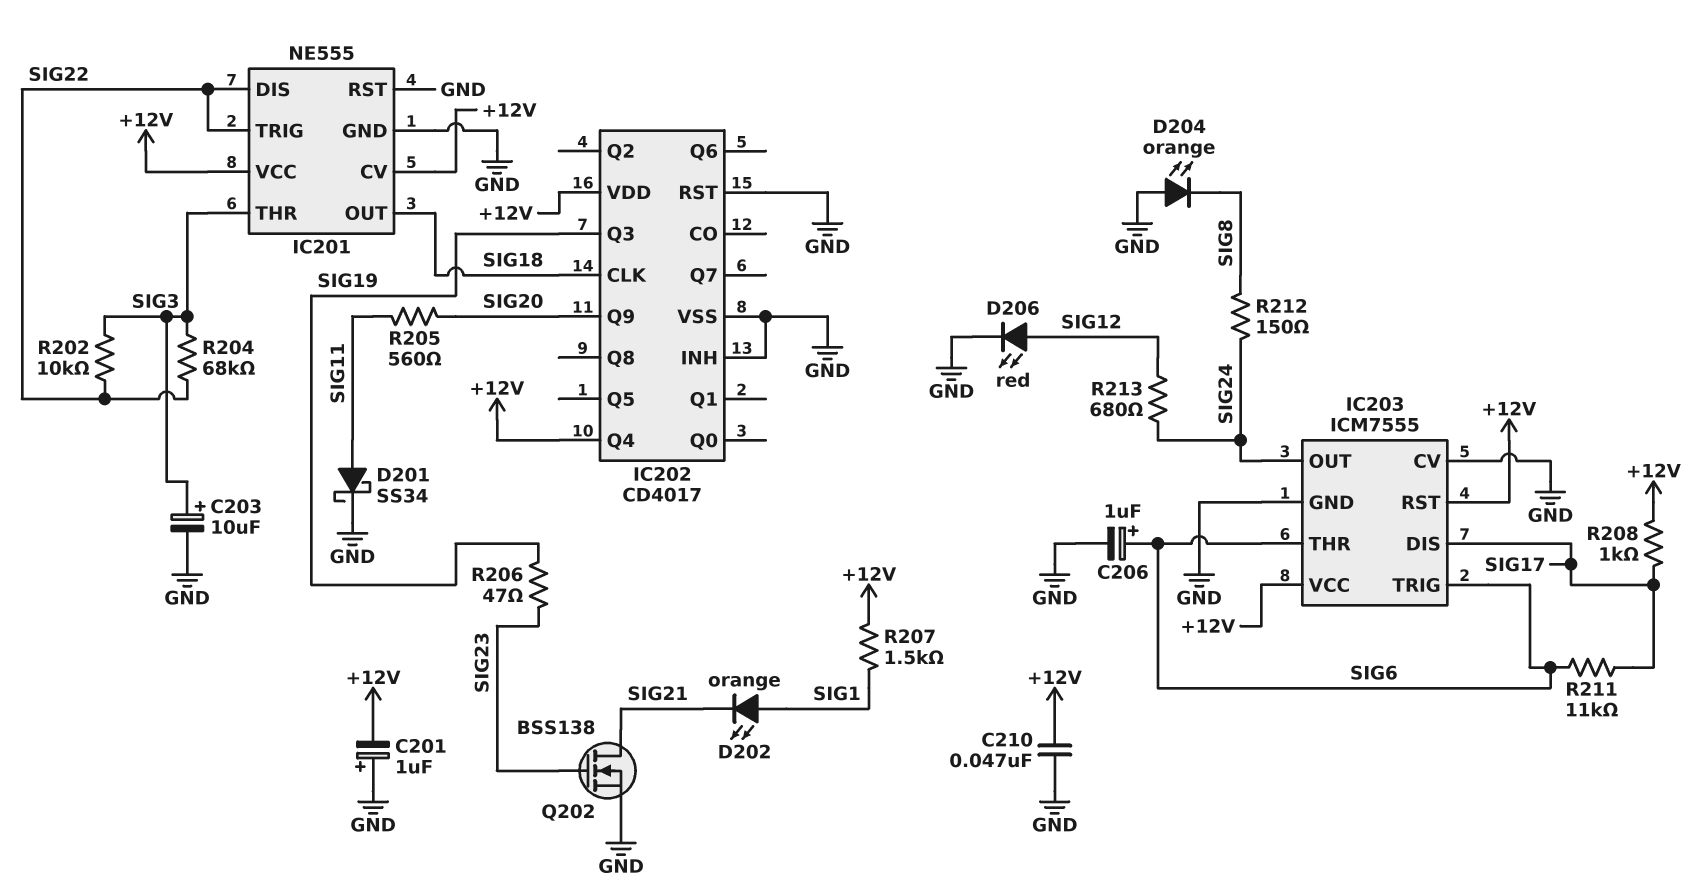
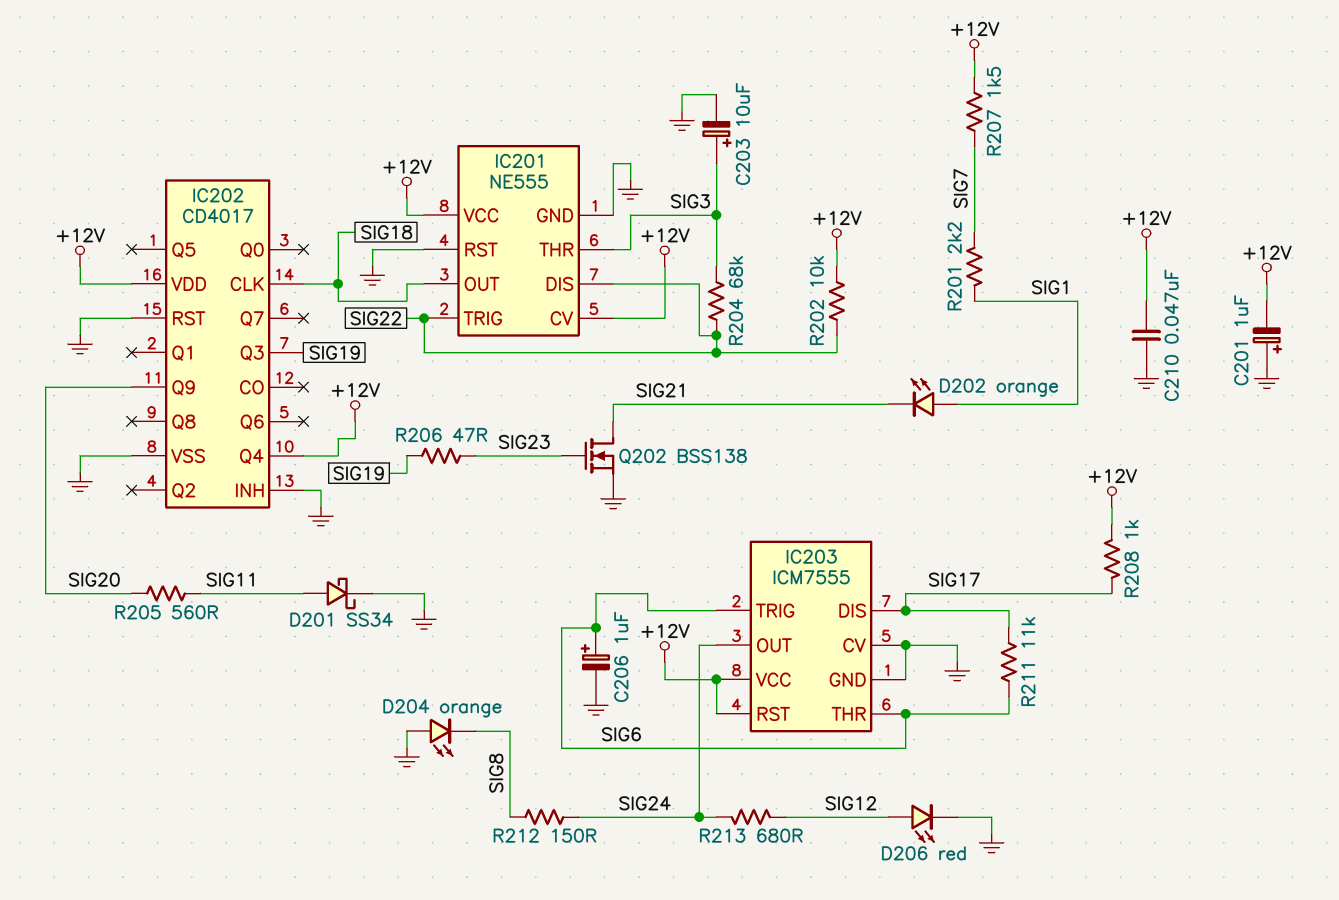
R201: none -> 2.2k (SIG1, SIG7)
R202: 10k (SIG3, SIG22) -> 10k (+12V, SIG22)
R207: 1.5k (+12V, SIG1) -> 1.5k (+12V, SIG7)

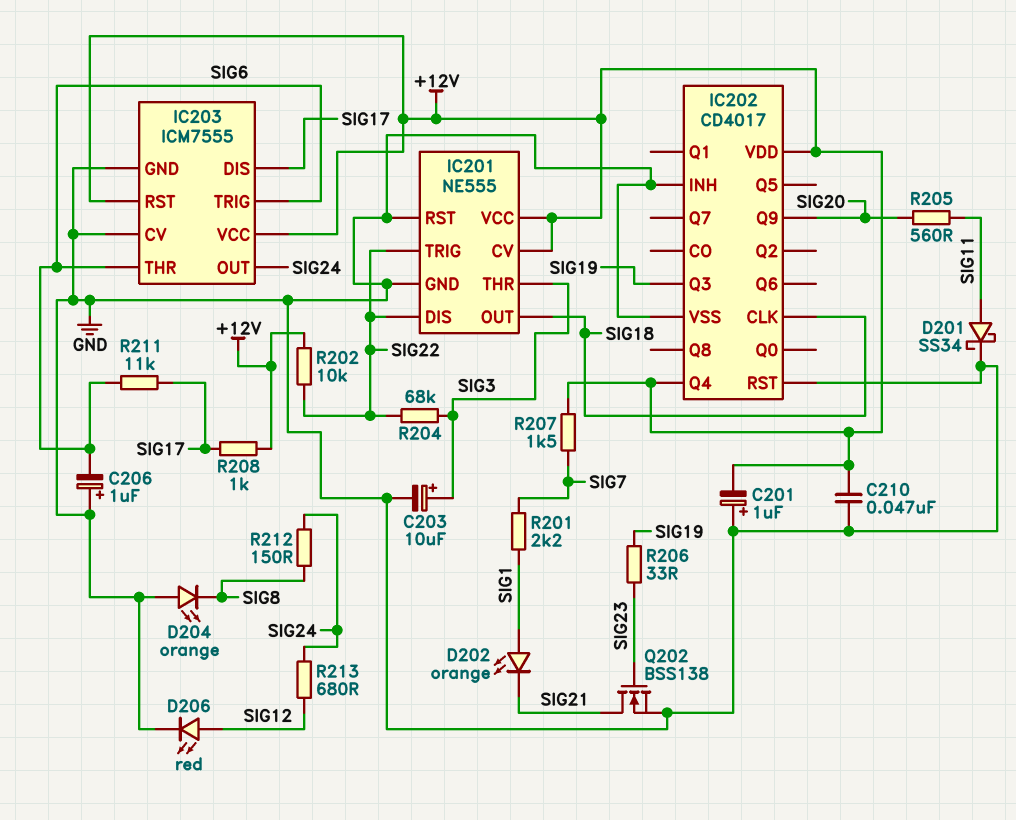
C206: 1uF (plus SIG6, minus GND) -> 1uF (plus GND, minus SIG6)
R206: 47 (SIG19, SIG23) -> 33 (SIG19, SIG23)

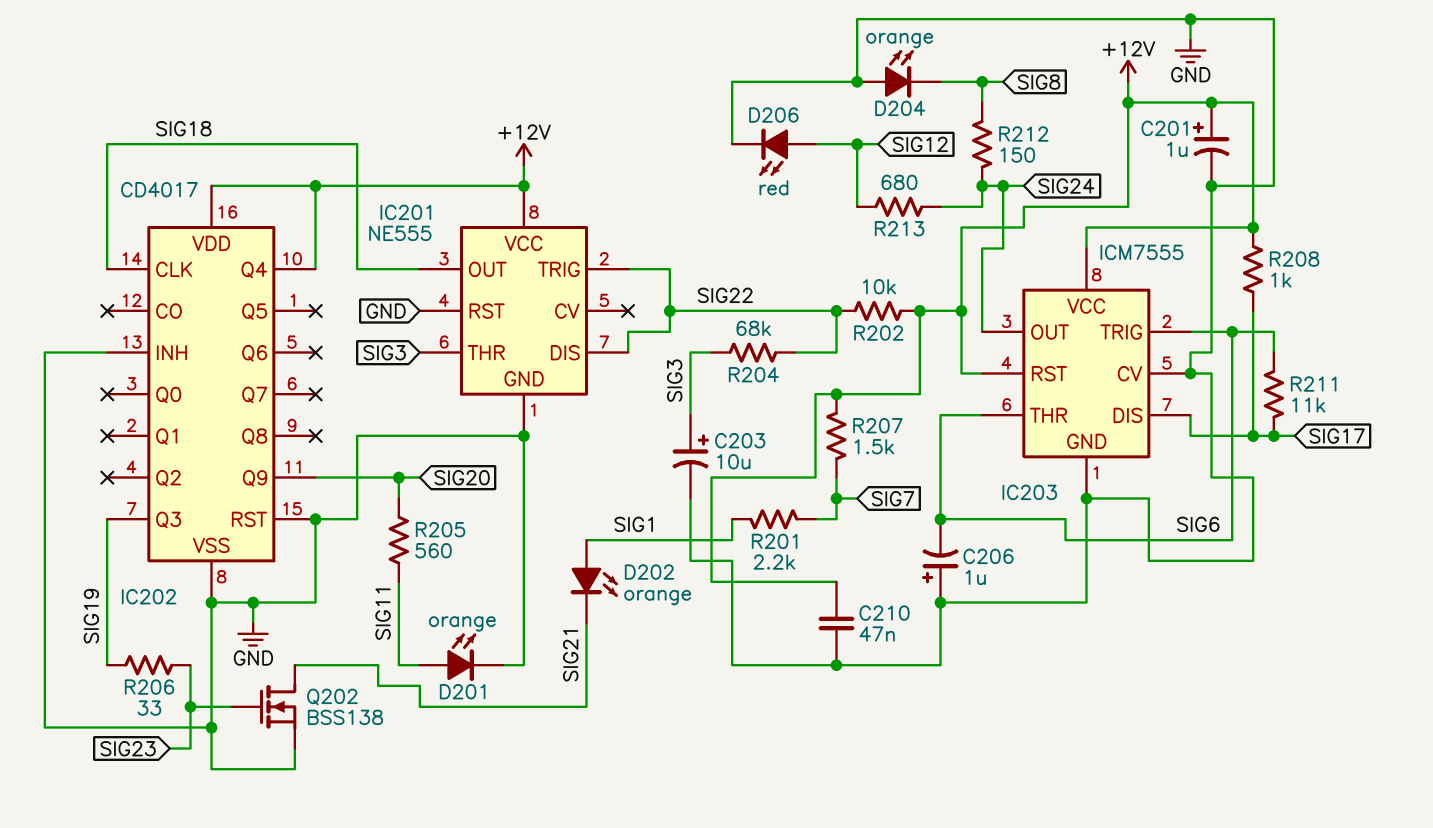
C201: 1uF (plus GND, minus +12V) -> 1uF (plus +12V, minus GND)
D201: schottky SS34 (A SIG11, K GND) -> LED orange (A SIG11, K GND)
IC201 pin CV: +12V -> none

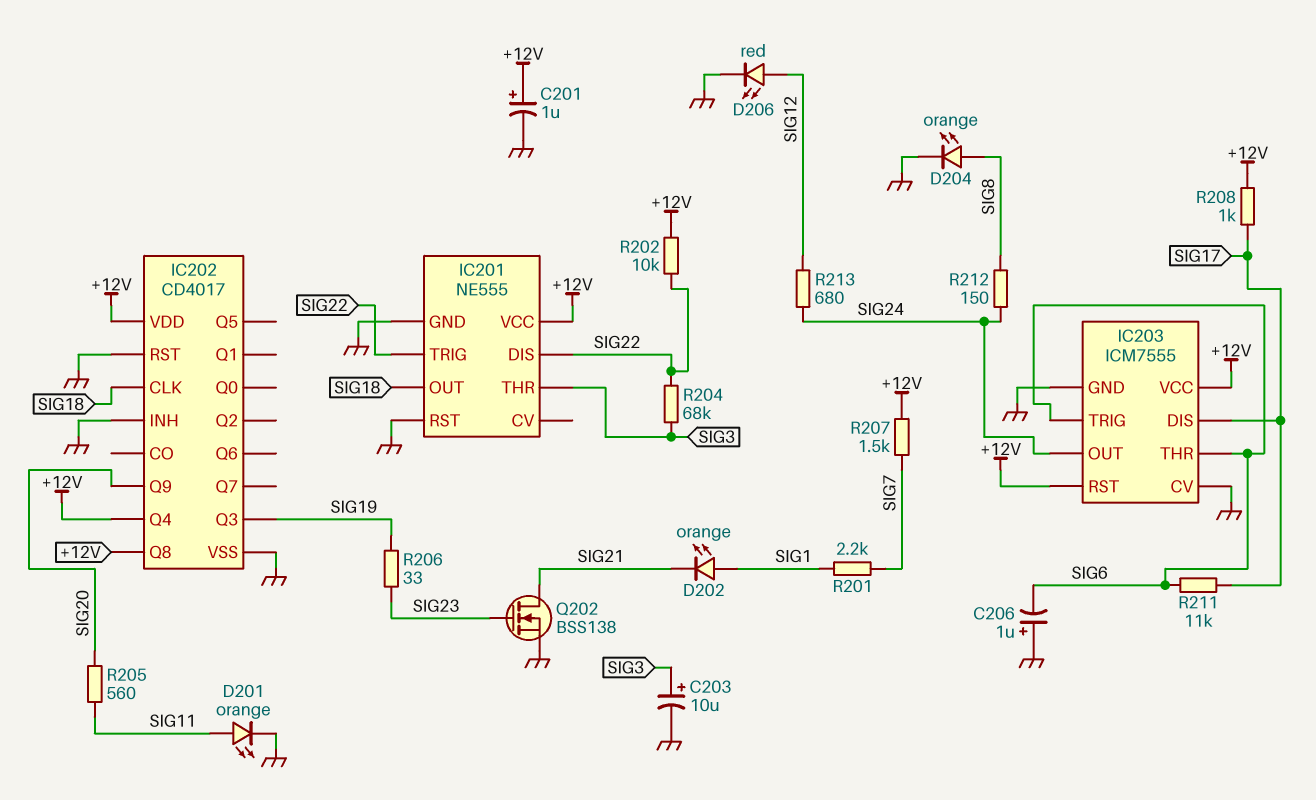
C210: 47nF (+12V, GND) -> none
D204: LED orange (A GND, K SIG8) -> LED orange (A SIG8, K GND)
IC202 pin Q8: none -> +12V

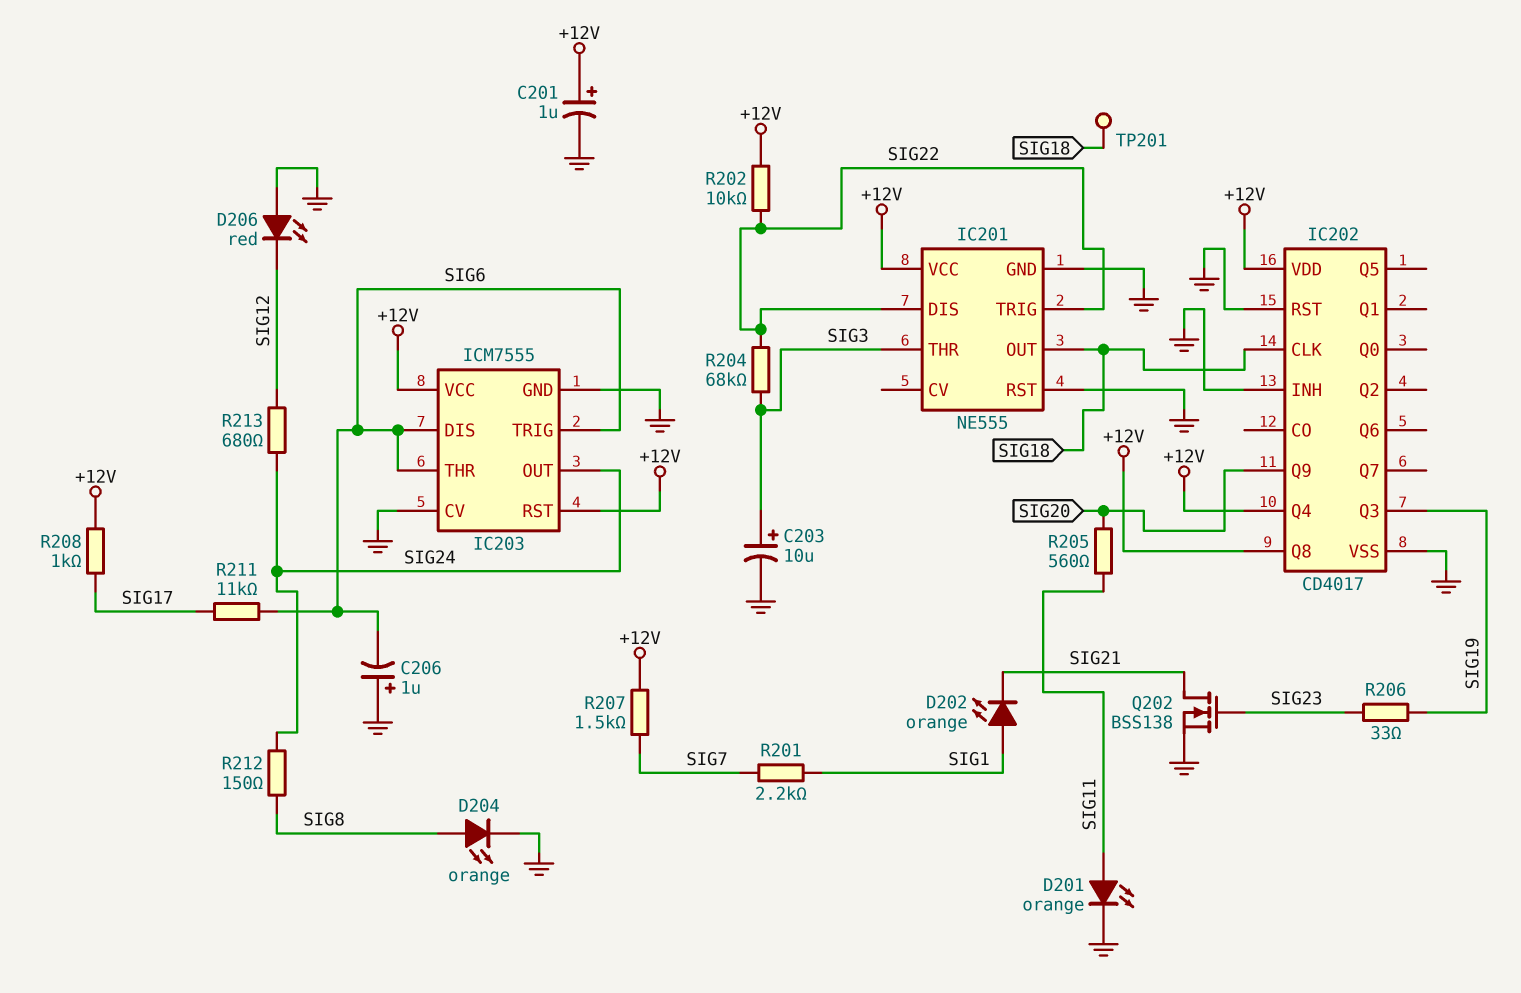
D206: LED red (A SIG12, K GND) -> LED red (A GND, K SIG12)
IC203 pin DIS: SIG17 -> SIG6
TP201: none -> test point (SIG18)

